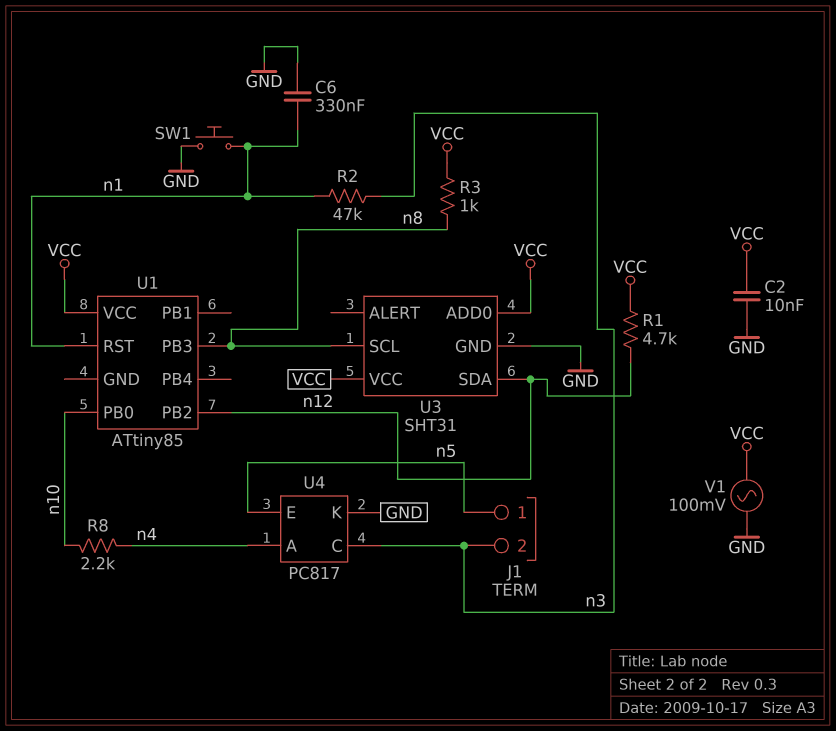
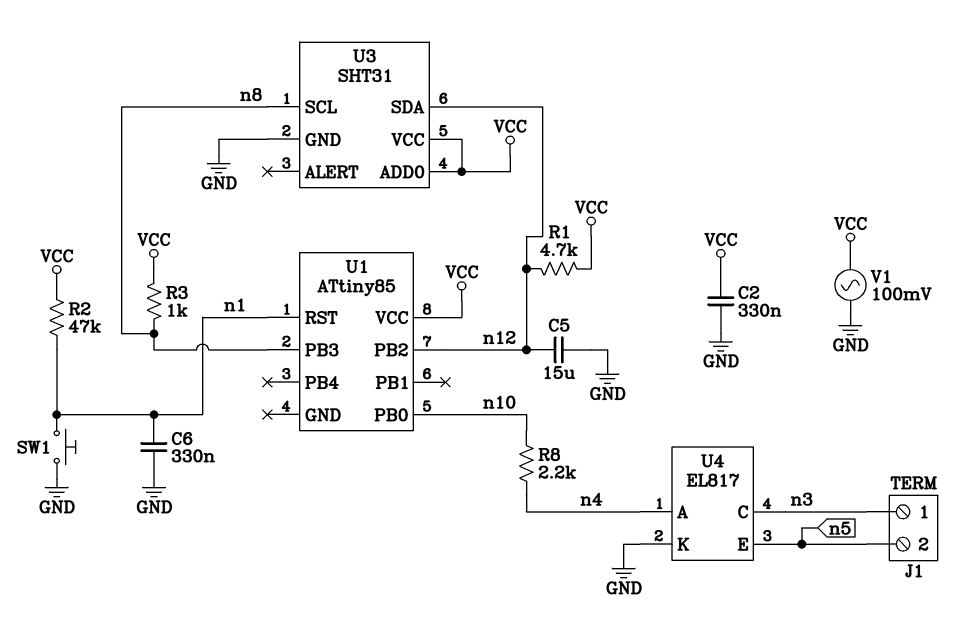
C2: 10nF (GND, VCC) -> 330nF (GND, VCC)
C5: none -> 15uF (GND, n12)
J1 pin 1: n5 -> n3
J1 pin 2: n3 -> n5
R2: 47k (n1, n3) -> 47k (VCC, n1)
U4: PC817 -> EL817

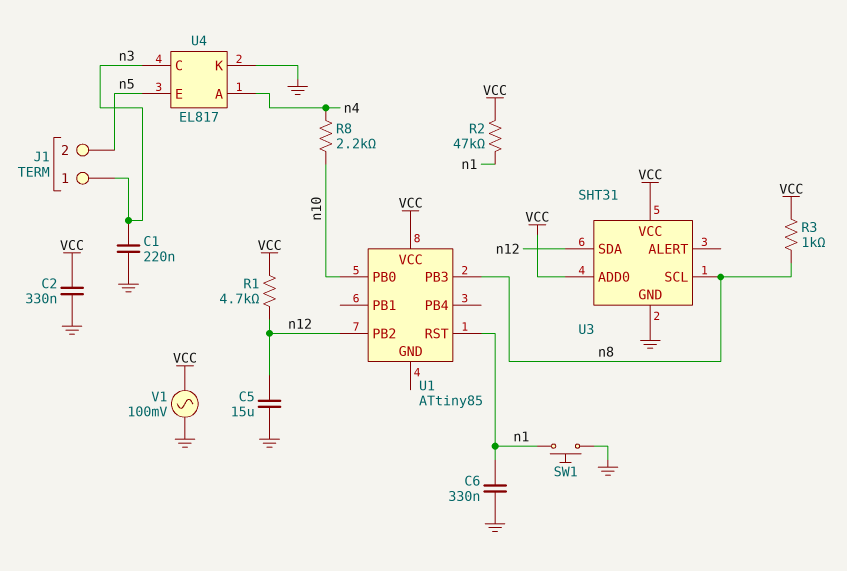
C1: none -> 220nF (GND, n3)

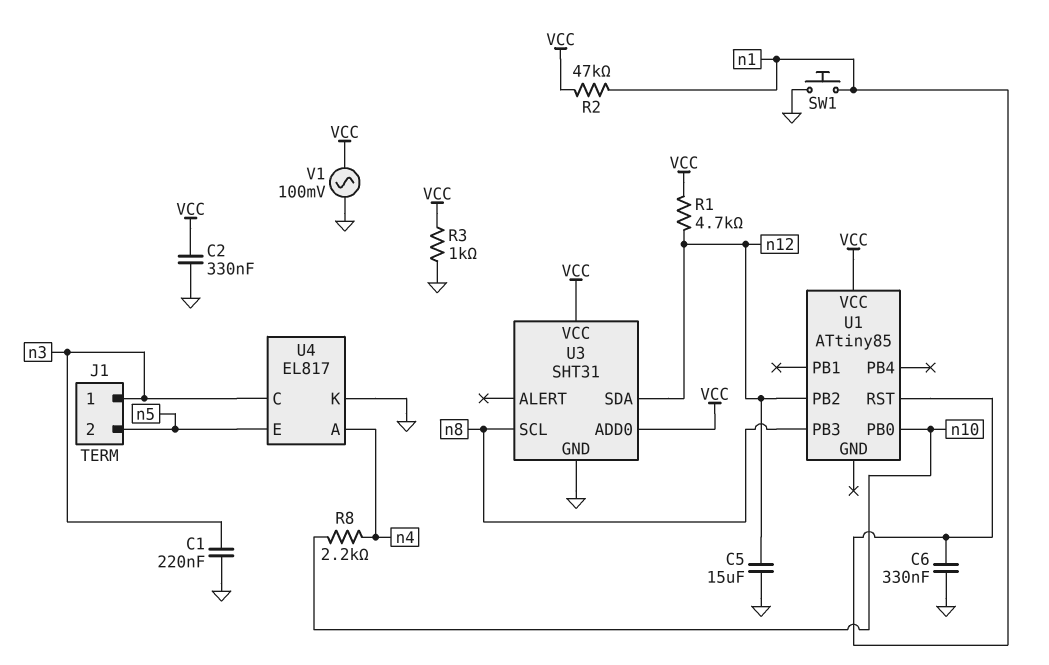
R3: 1k (VCC, n8) -> 1k (GND, VCC)

